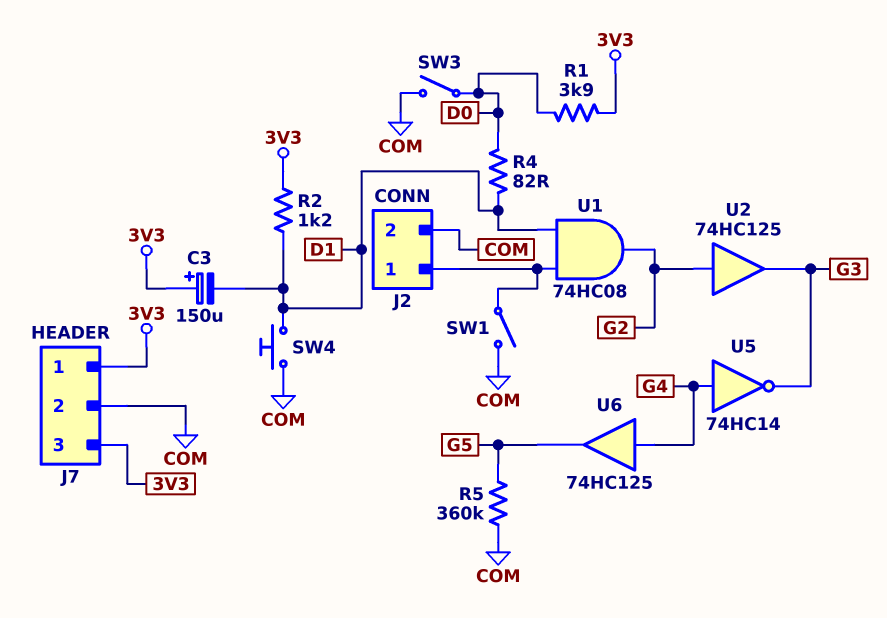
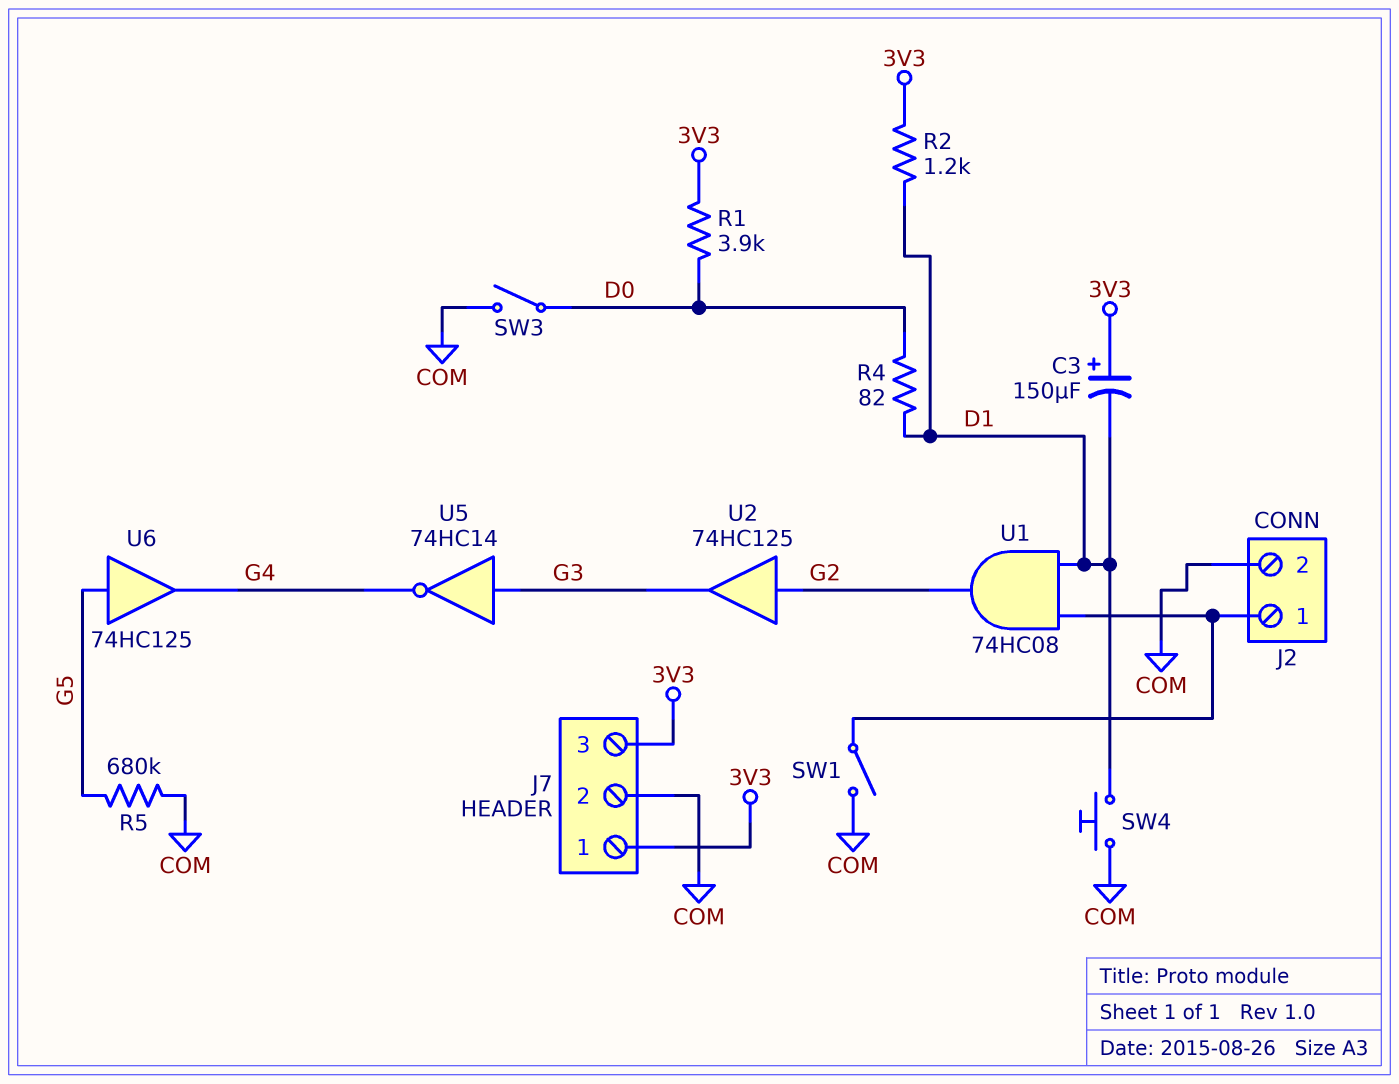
R5: 360k (COM, G5) -> 680k (COM, G5)
U5: NOT 74HC14 (in G4, out G3) -> NOT 74HC14 (in G3, out G4)
U6: buffer 74HC125 (in G4, out G5) -> buffer 74HC125 (in G5, out G4)

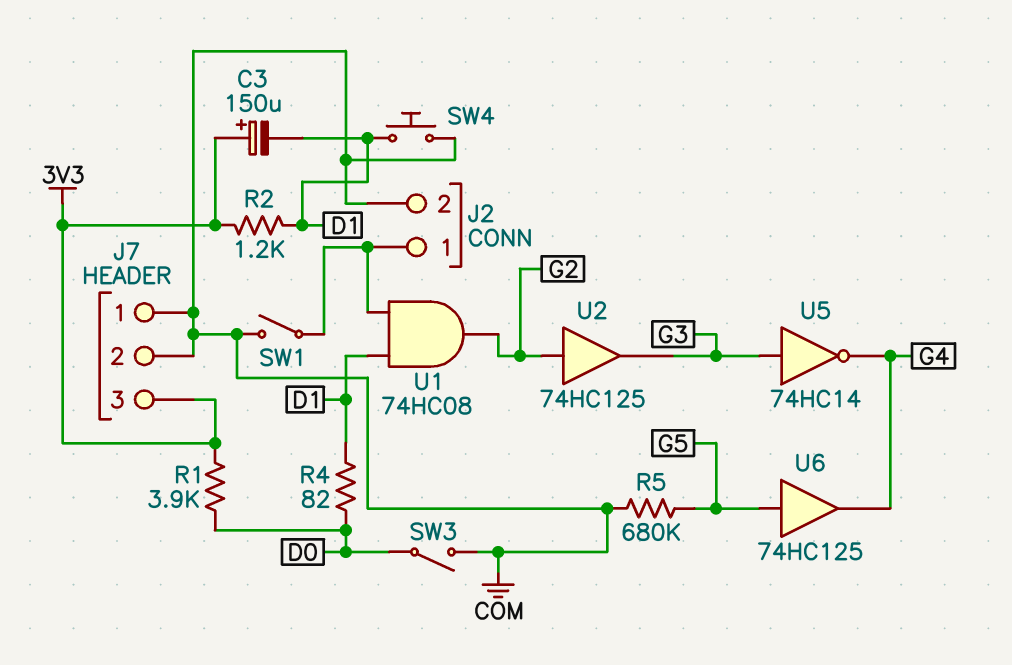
J7 pin 1: 3V3 -> COM

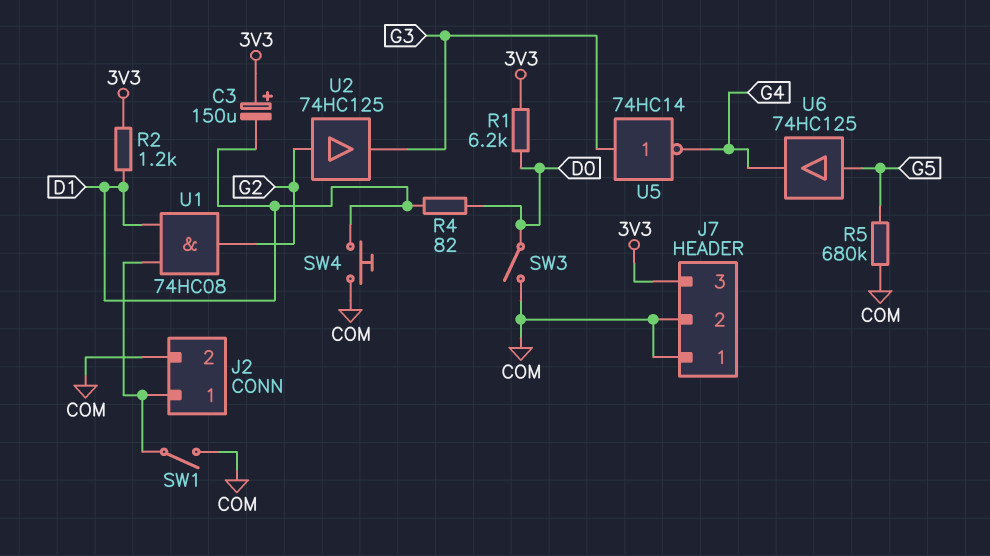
R1: 3.9k (3V3, D0) -> 6.2k (3V3, D0)

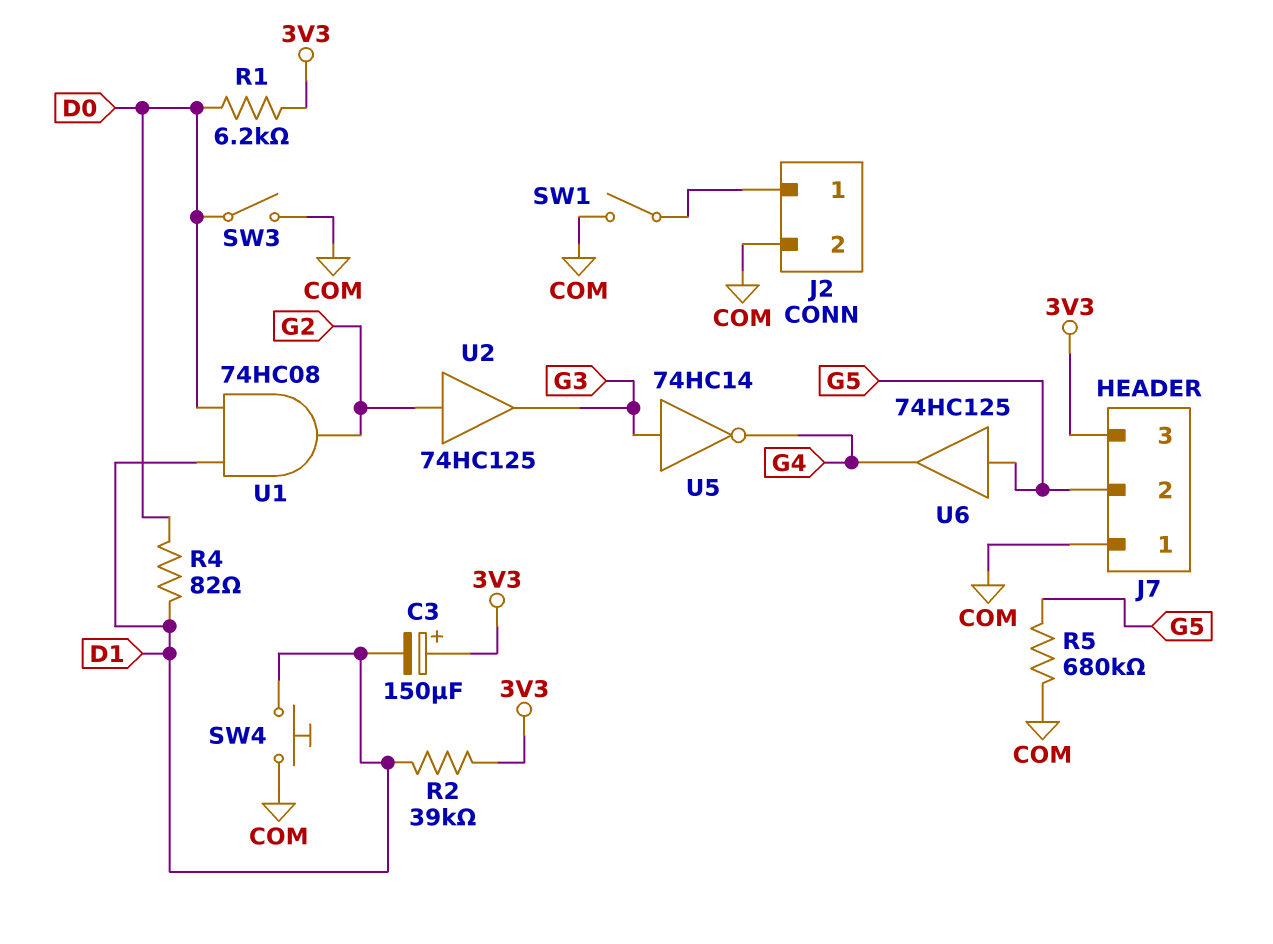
J7 pin 2: COM -> G5
R2: 1.2k (3V3, D1) -> 39k (3V3, D1)
U1: AND 74HC08 (in D1, in J2/1, out G2) -> AND 74HC08 (in D0, in D1, out G2)

